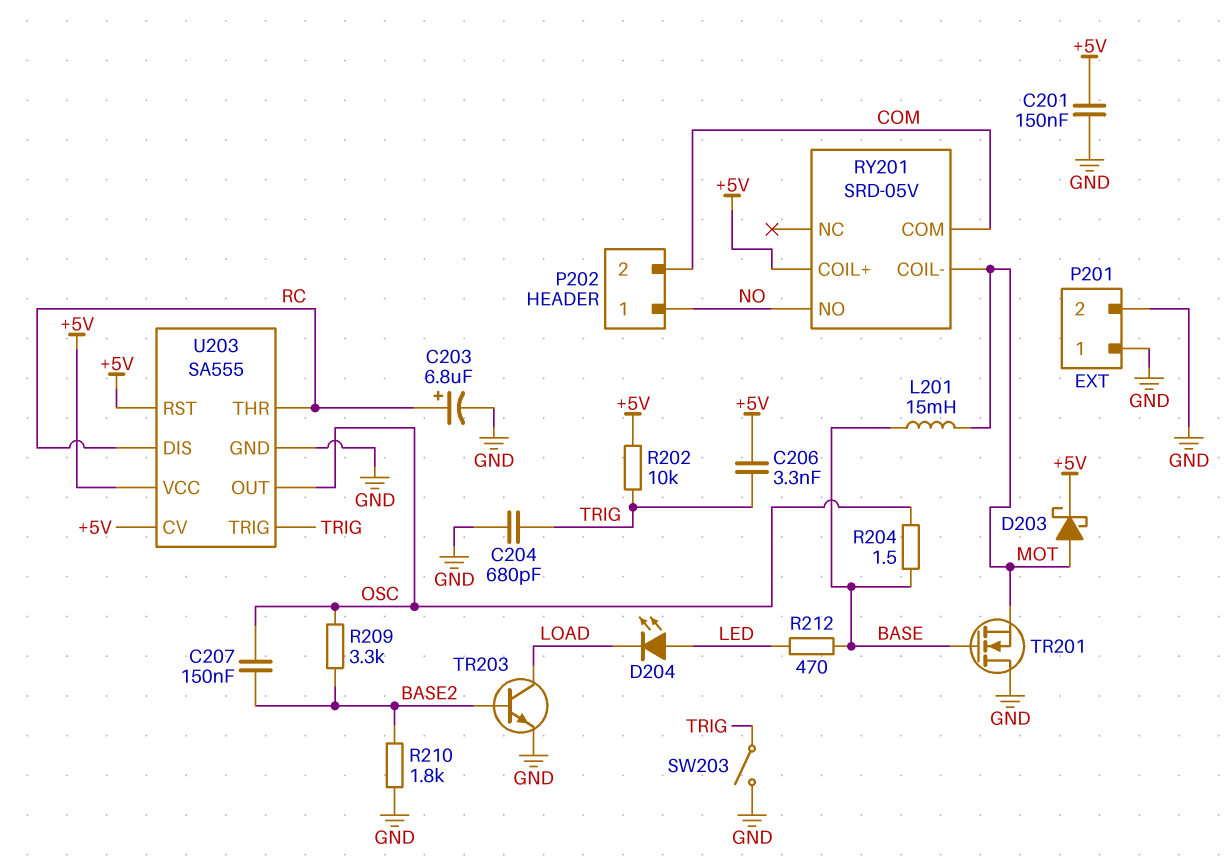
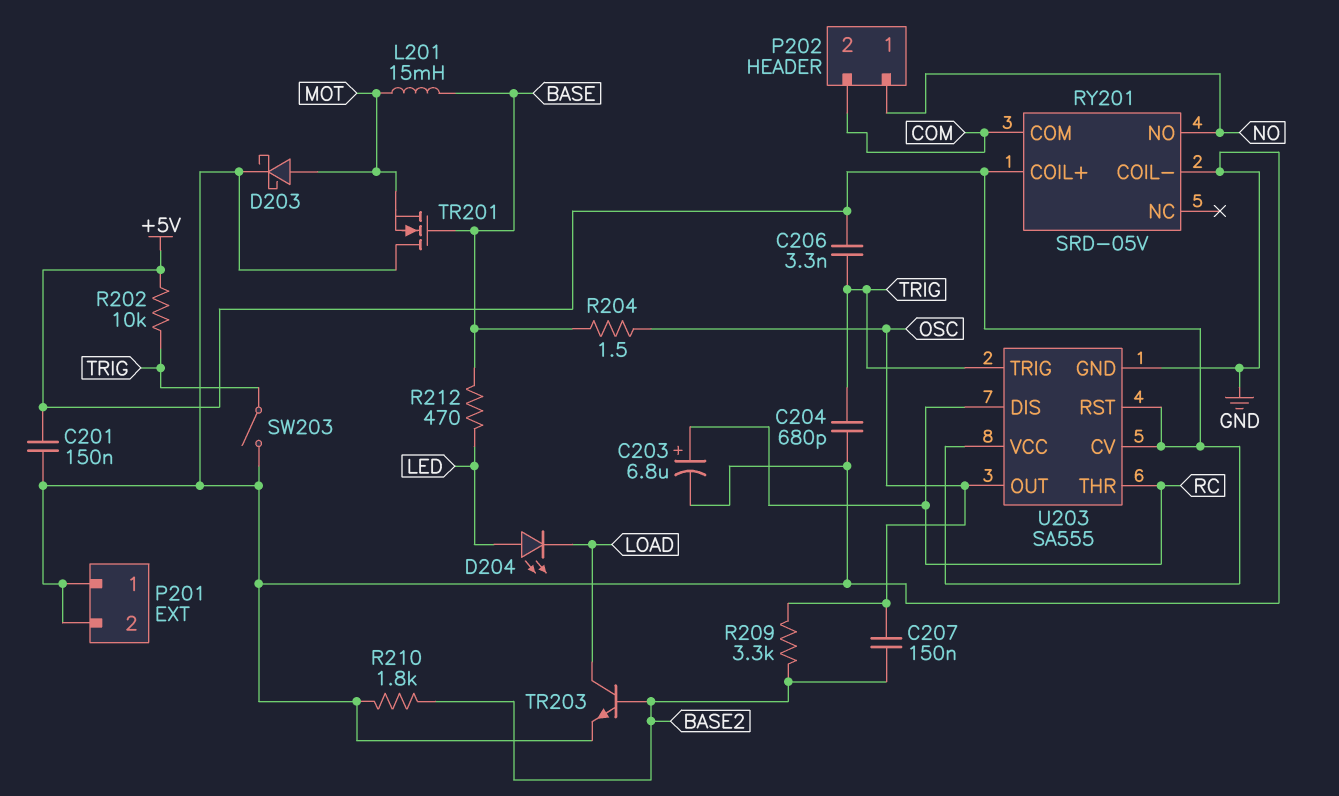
D203: schottky (A MOT, K +5V) -> schottky (A MOT, K GND)
RY201 pin COIL-: MOT -> GND

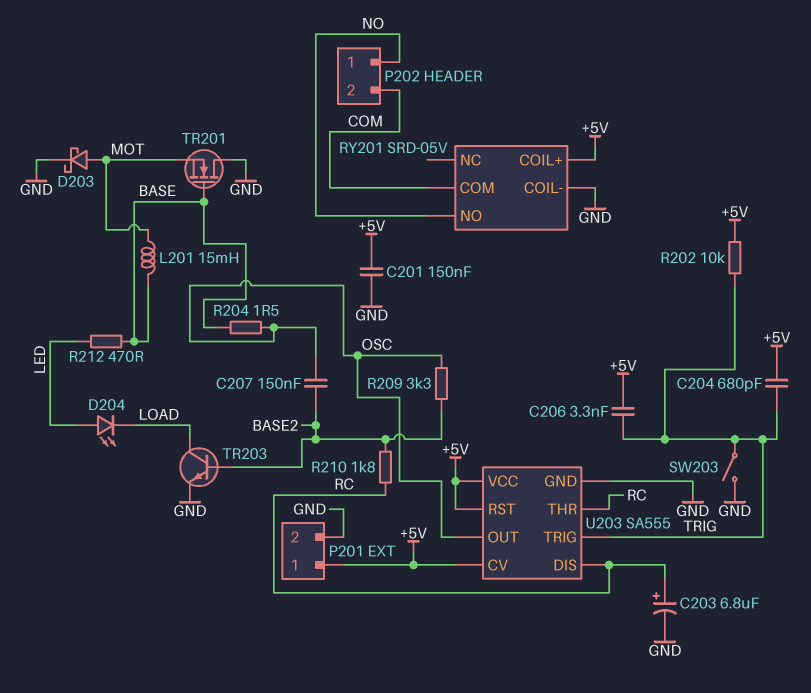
C204: 680pF (GND, TRIG) -> 680pF (+5V, TRIG)
P201 pin 1: GND -> +5V
R210: 1.8k (BASE2, GND) -> 1.8k (BASE2, RC)

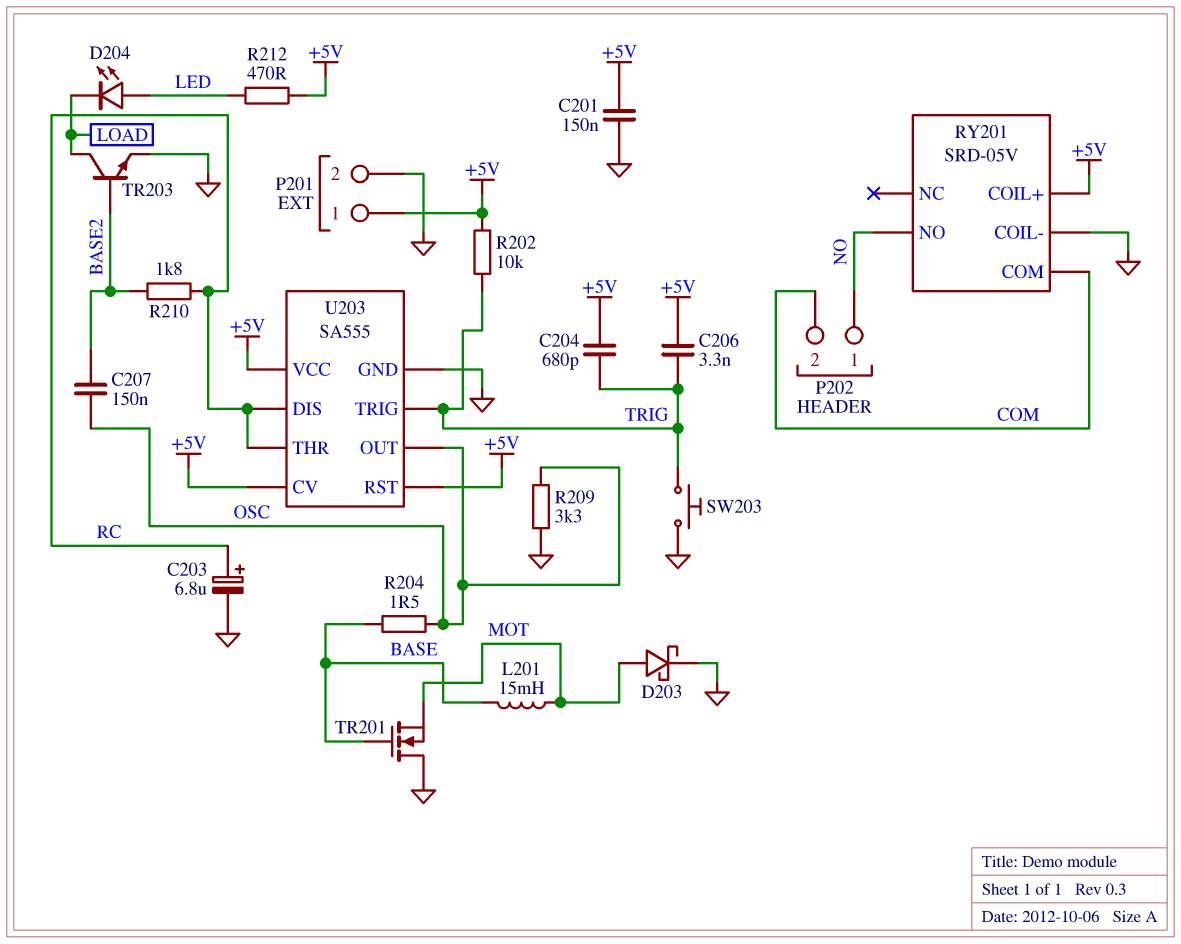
R209: 3.3k (BASE2, OSC) -> 3.3k (GND, OSC)
R212: 470 (BASE, LED) -> 470 (+5V, LED)
SW203: switch (GND, TRIG) -> button (GND, TRIG)

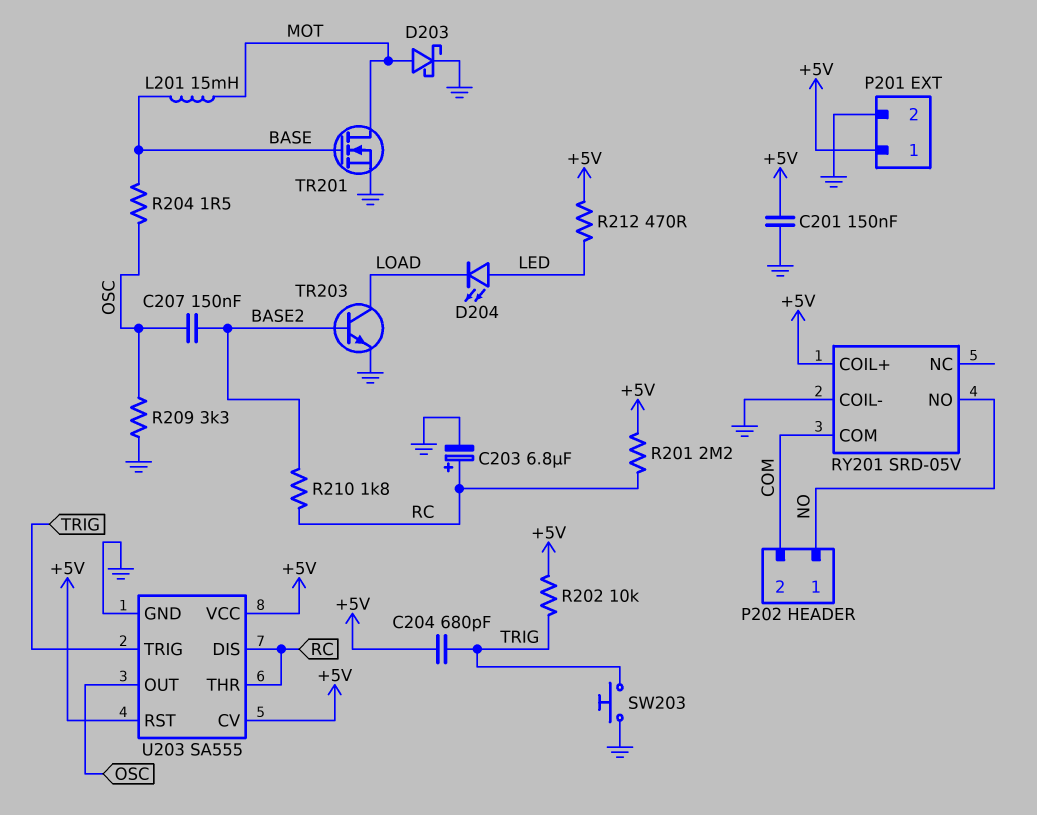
C206: 3.3nF (+5V, TRIG) -> none
R201: none -> 2.2M (+5V, RC)
TR201: NMOS (G BASE, D GND, S MOT) -> NMOS (G BASE, D MOT, S GND)

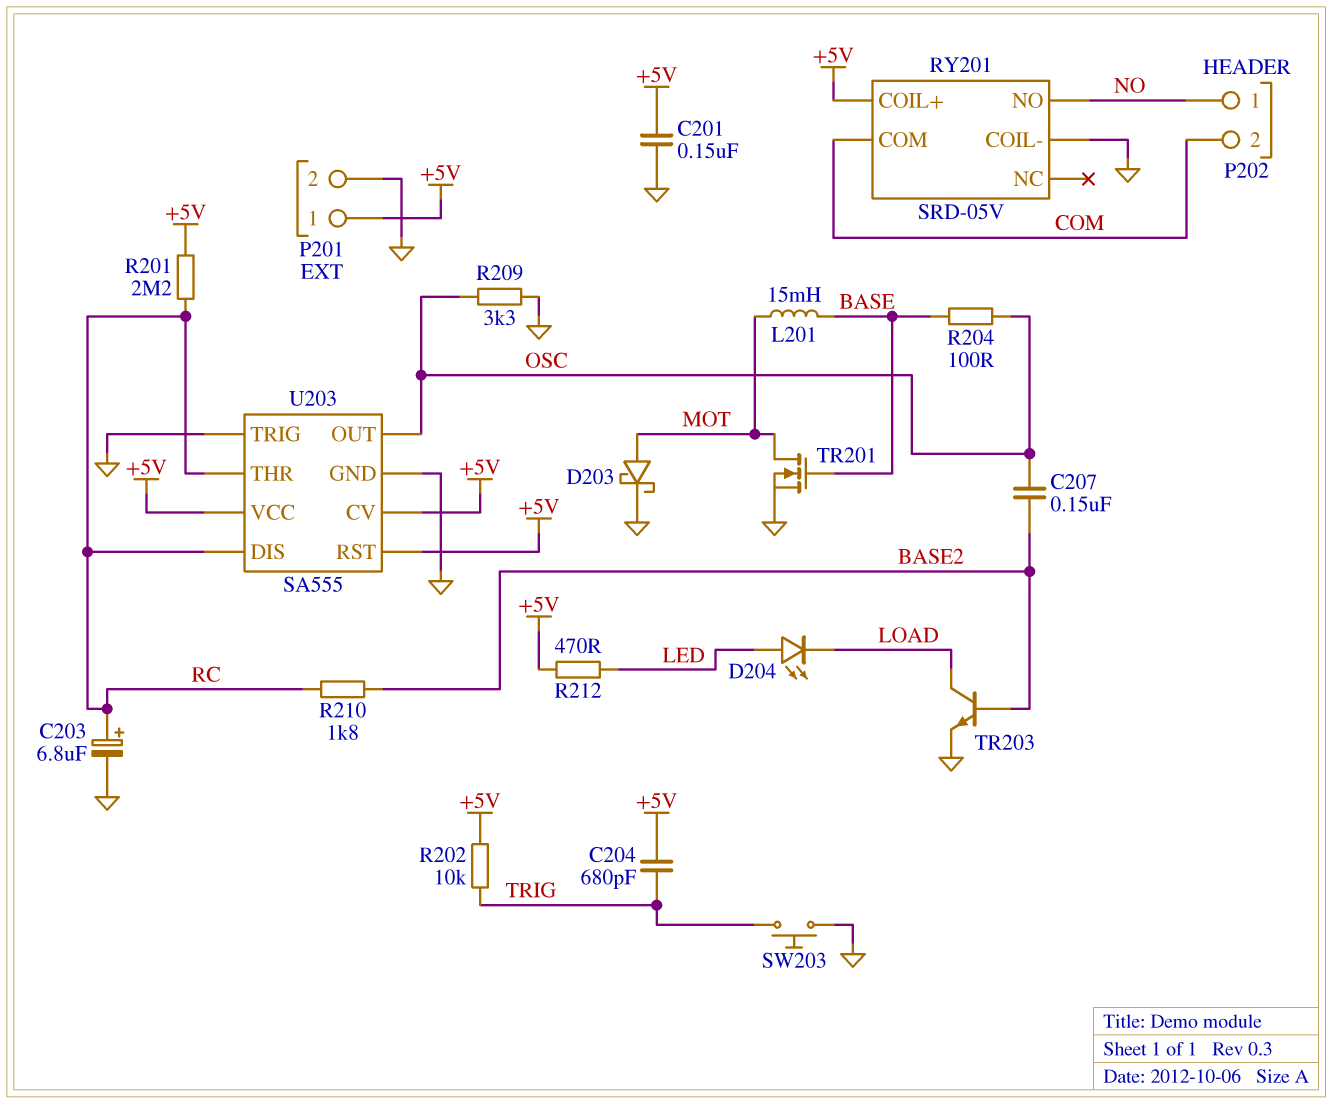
R204: 1.5 (BASE, OSC) -> 100 (BASE, OSC)
U203 pin TRIG: TRIG -> GND

